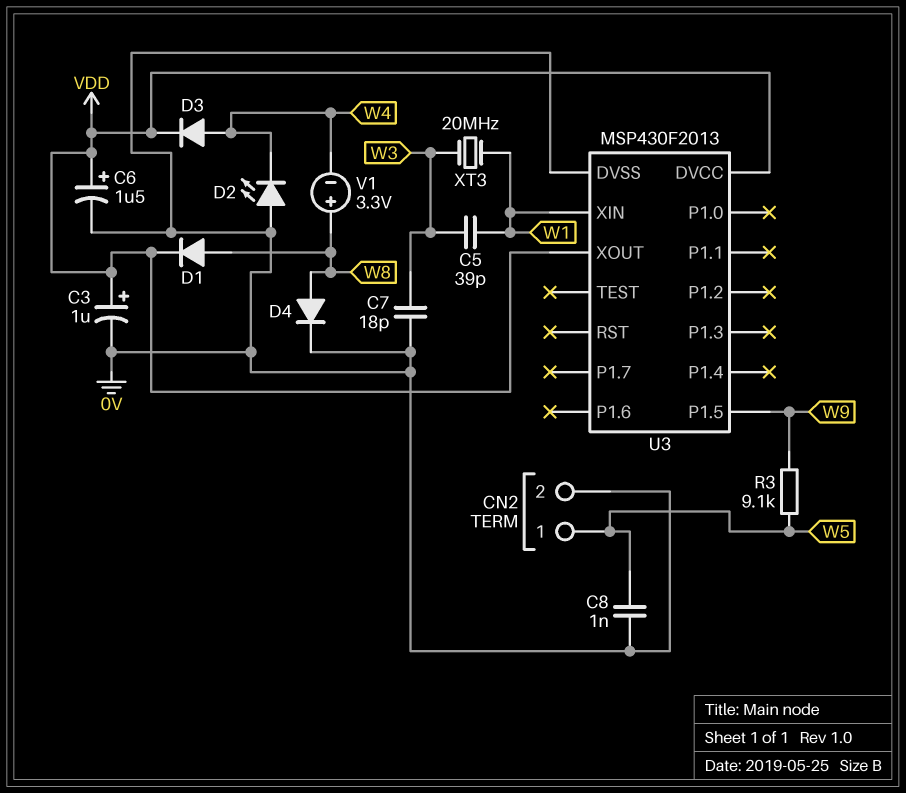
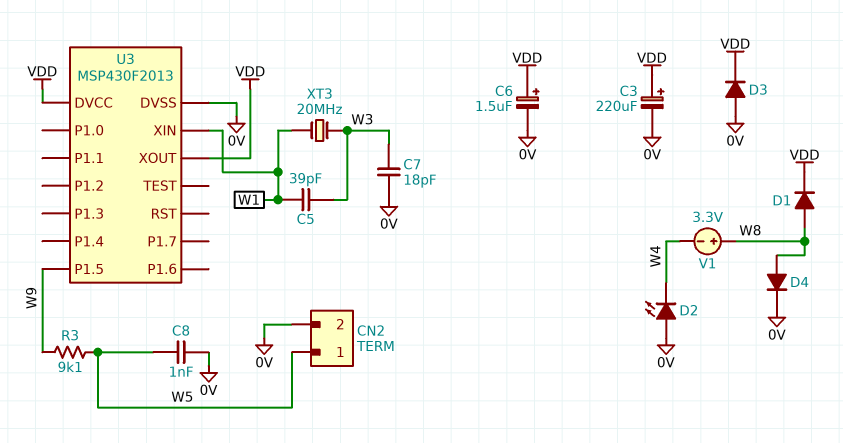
C3: 1uF (plus VDD, minus 0V) -> 220uF (plus VDD, minus 0V)
D3: diode (A W4, K VDD) -> diode (A 0V, K VDD)

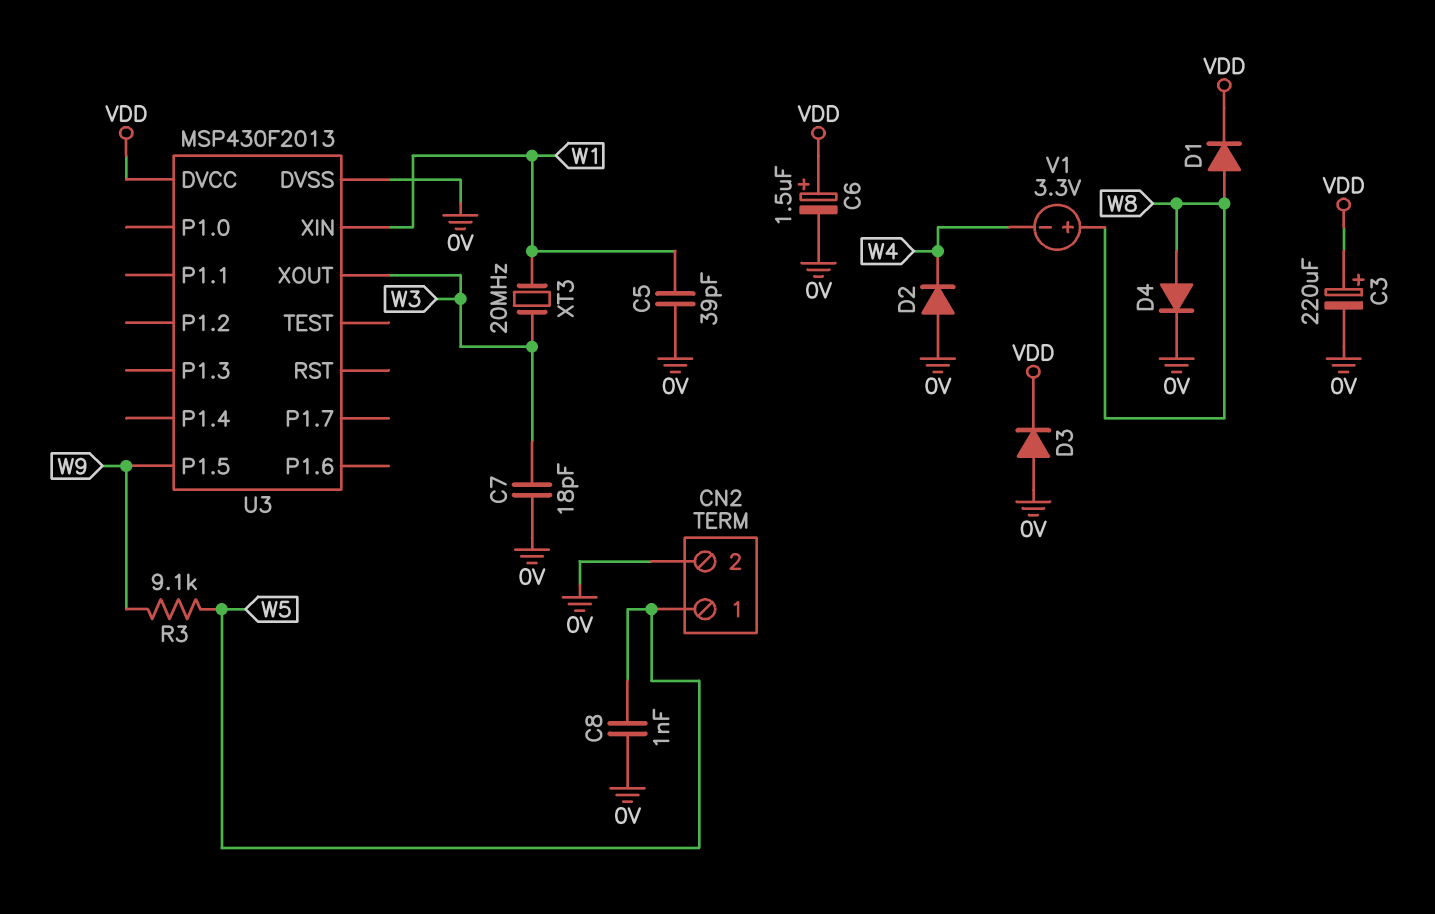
C5: 39pF (W1, W3) -> 39pF (0V, W1)
D2: LED (A 0V, K W4) -> diode (A 0V, K W4)
U3 pin XOUT: VDD -> W3

